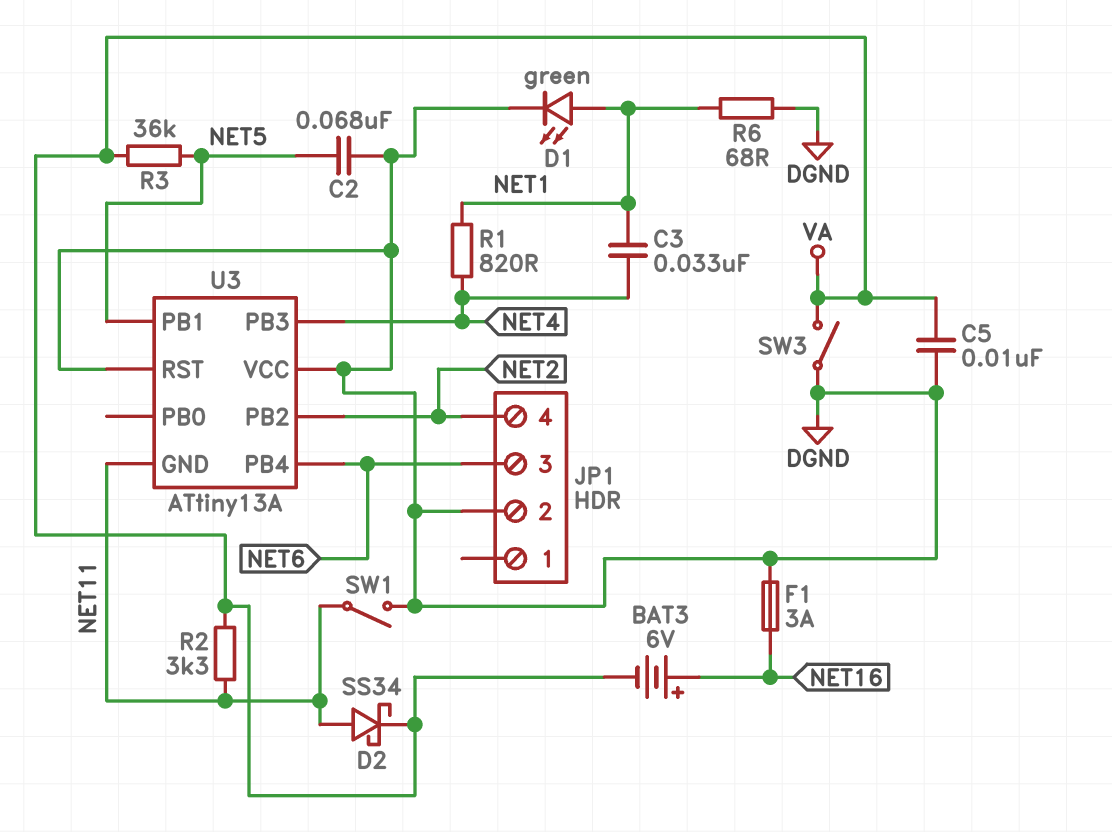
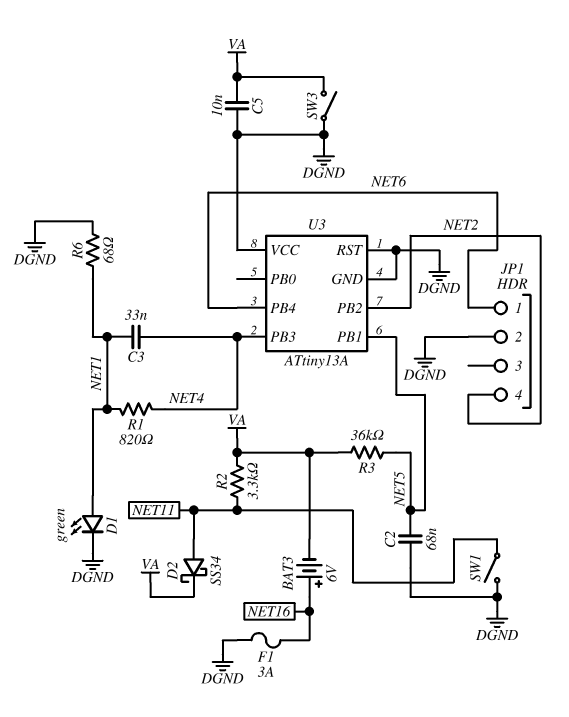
JP1 pin 1: none -> NET6
JP1 pin 3: NET6 -> none
U3 pin GND: NET11 -> DGND

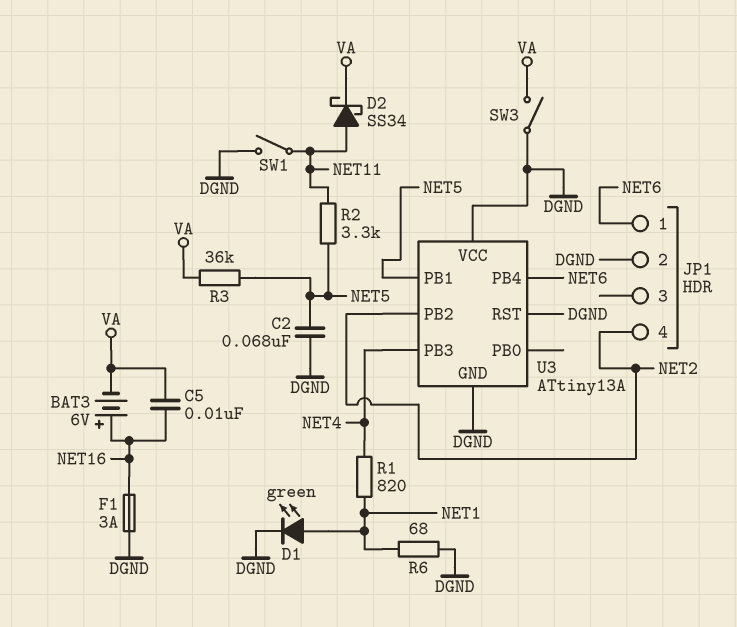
C3: 33nF (NET1, NET4) -> none
C5: 10nF (DGND, VA) -> 10nF (NET16, VA)
R2: 3.3k (NET11, VA) -> 3.3k (NET5, NET11)

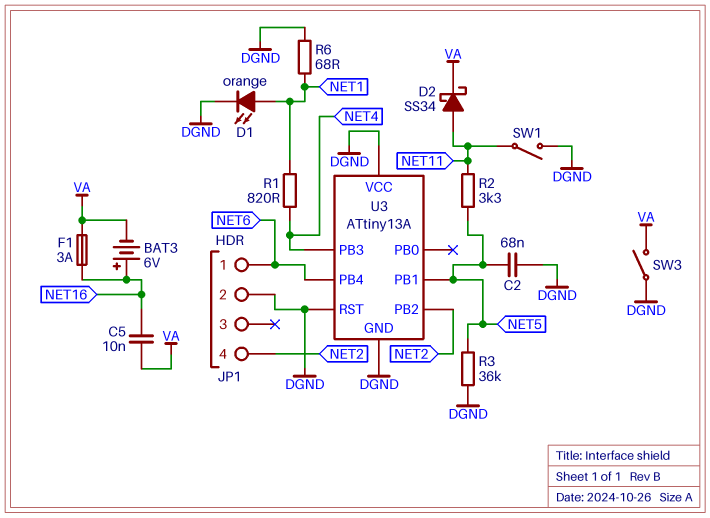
D1: LED green (A NET1, K DGND) -> LED orange (A NET1, K DGND)
F1: 3A (DGND, NET16) -> 3A (NET16, VA)
R3: 36k (NET5, VA) -> 36k (DGND, NET5)

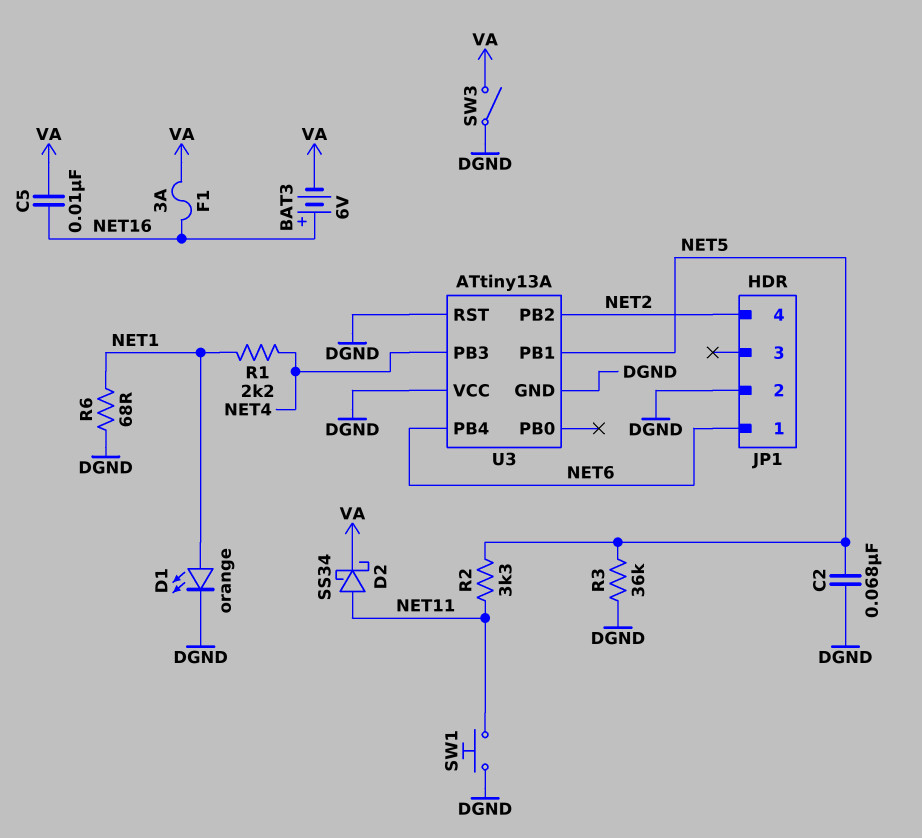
R1: 820 (NET1, NET4) -> 2.2k (NET1, NET4)
SW1: switch (DGND, NET11) -> button (DGND, NET11)

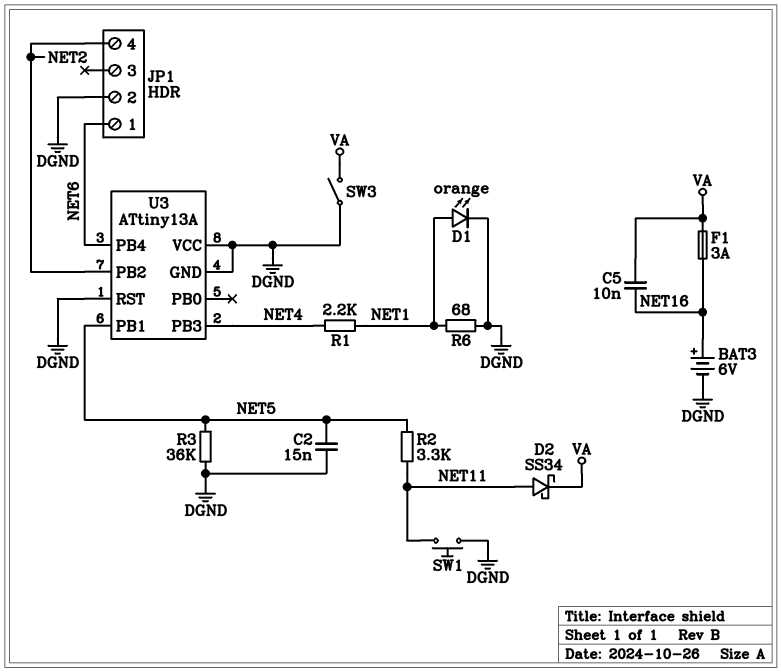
BAT3: 6V (plus NET16, minus VA) -> 6V (plus NET16, minus DGND)
C2: 68nF (DGND, NET5) -> 15nF (DGND, NET5)

